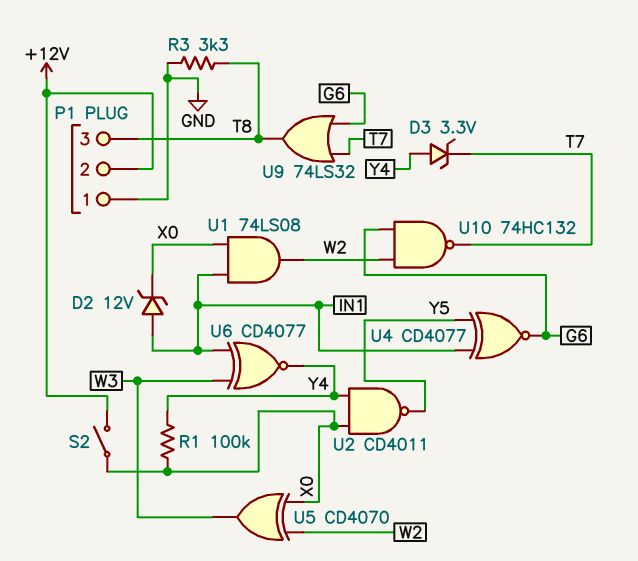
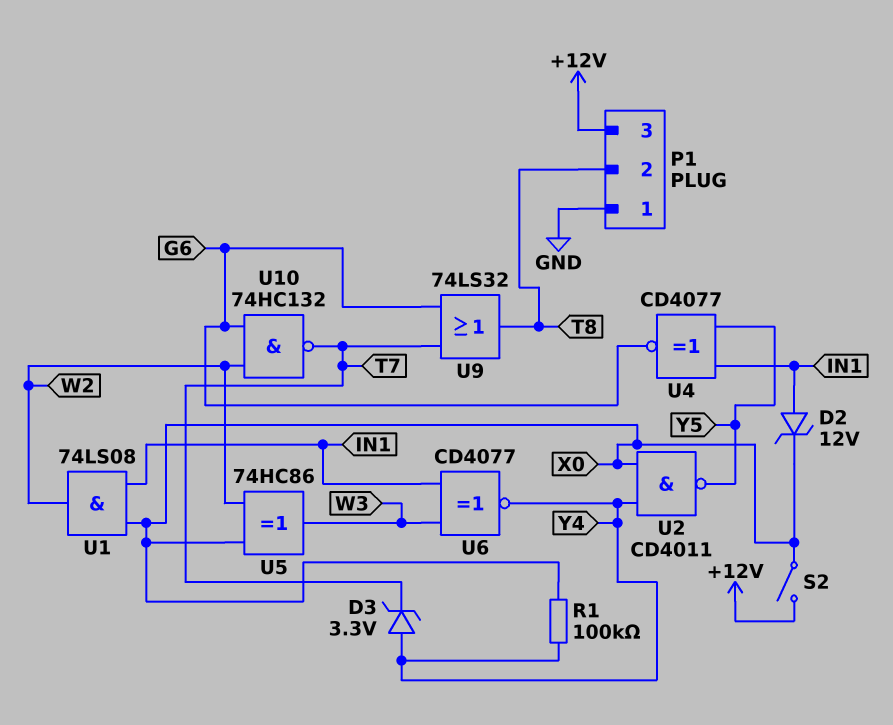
P1 pin 2: +12V -> T8
P1 pin 3: T8 -> +12V
R3: 3.3k (GND, T8) -> none
U5: XOR CD4070 (in W2, in X0, out W3) -> XOR 74HC86 (in W2, in X0, out W3)

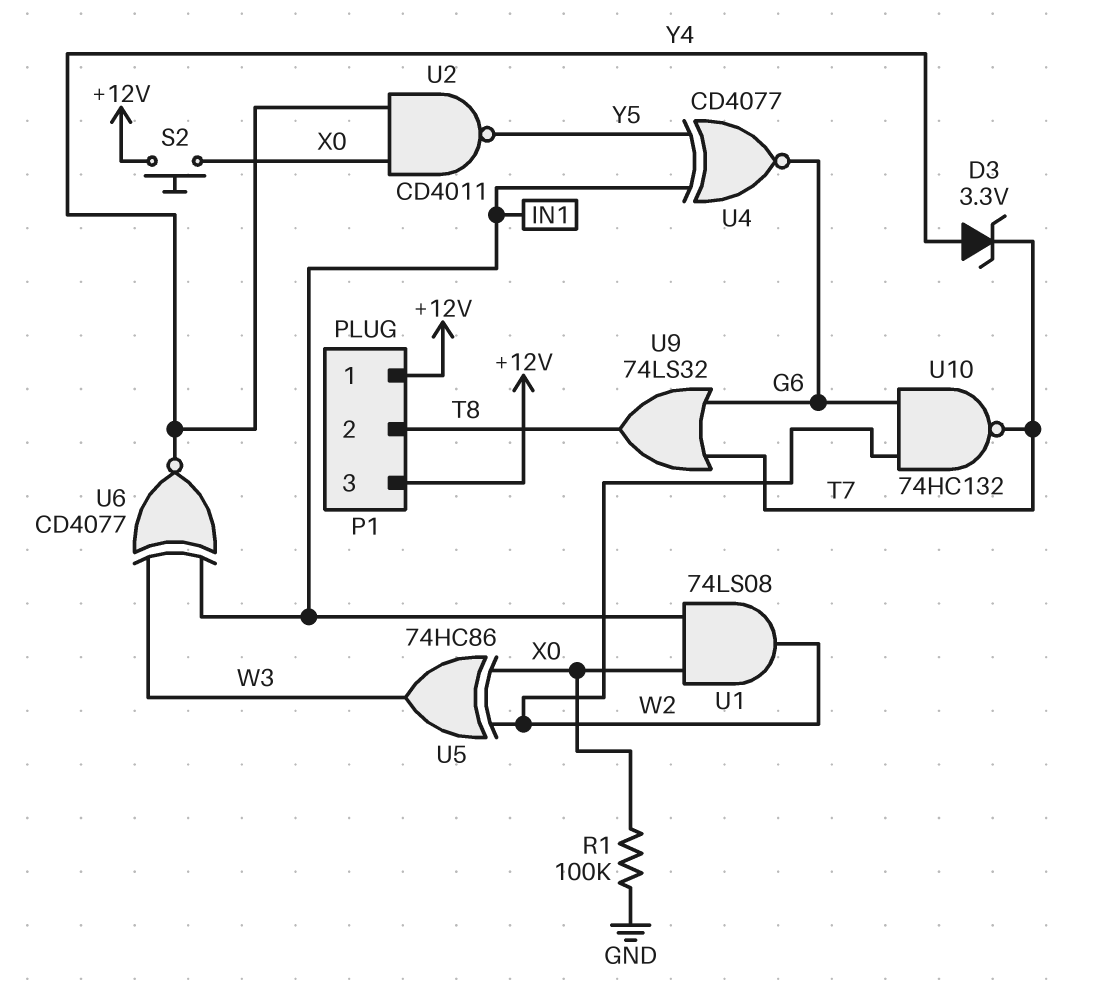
D2: zener 12V (A IN1, K X0) -> none
P1 pin 1: GND -> +12V
R1: 100k (X0, Y4) -> 100k (GND, X0)
S2: switch (+12V, X0) -> button (+12V, X0)

